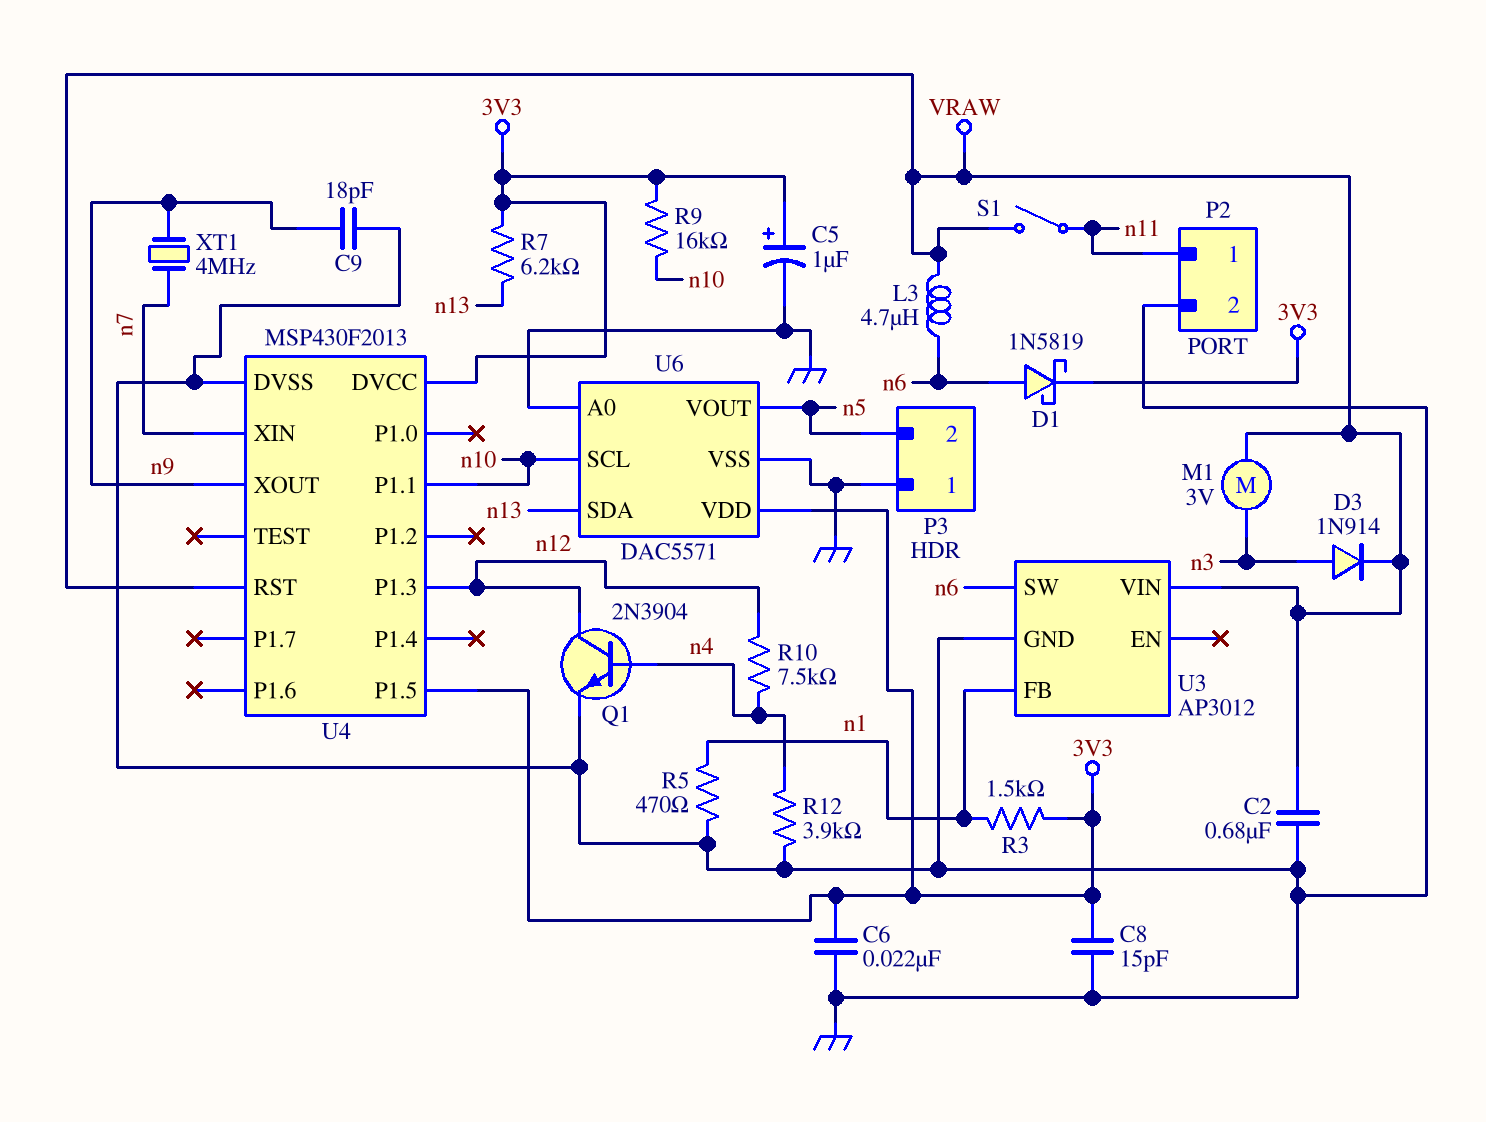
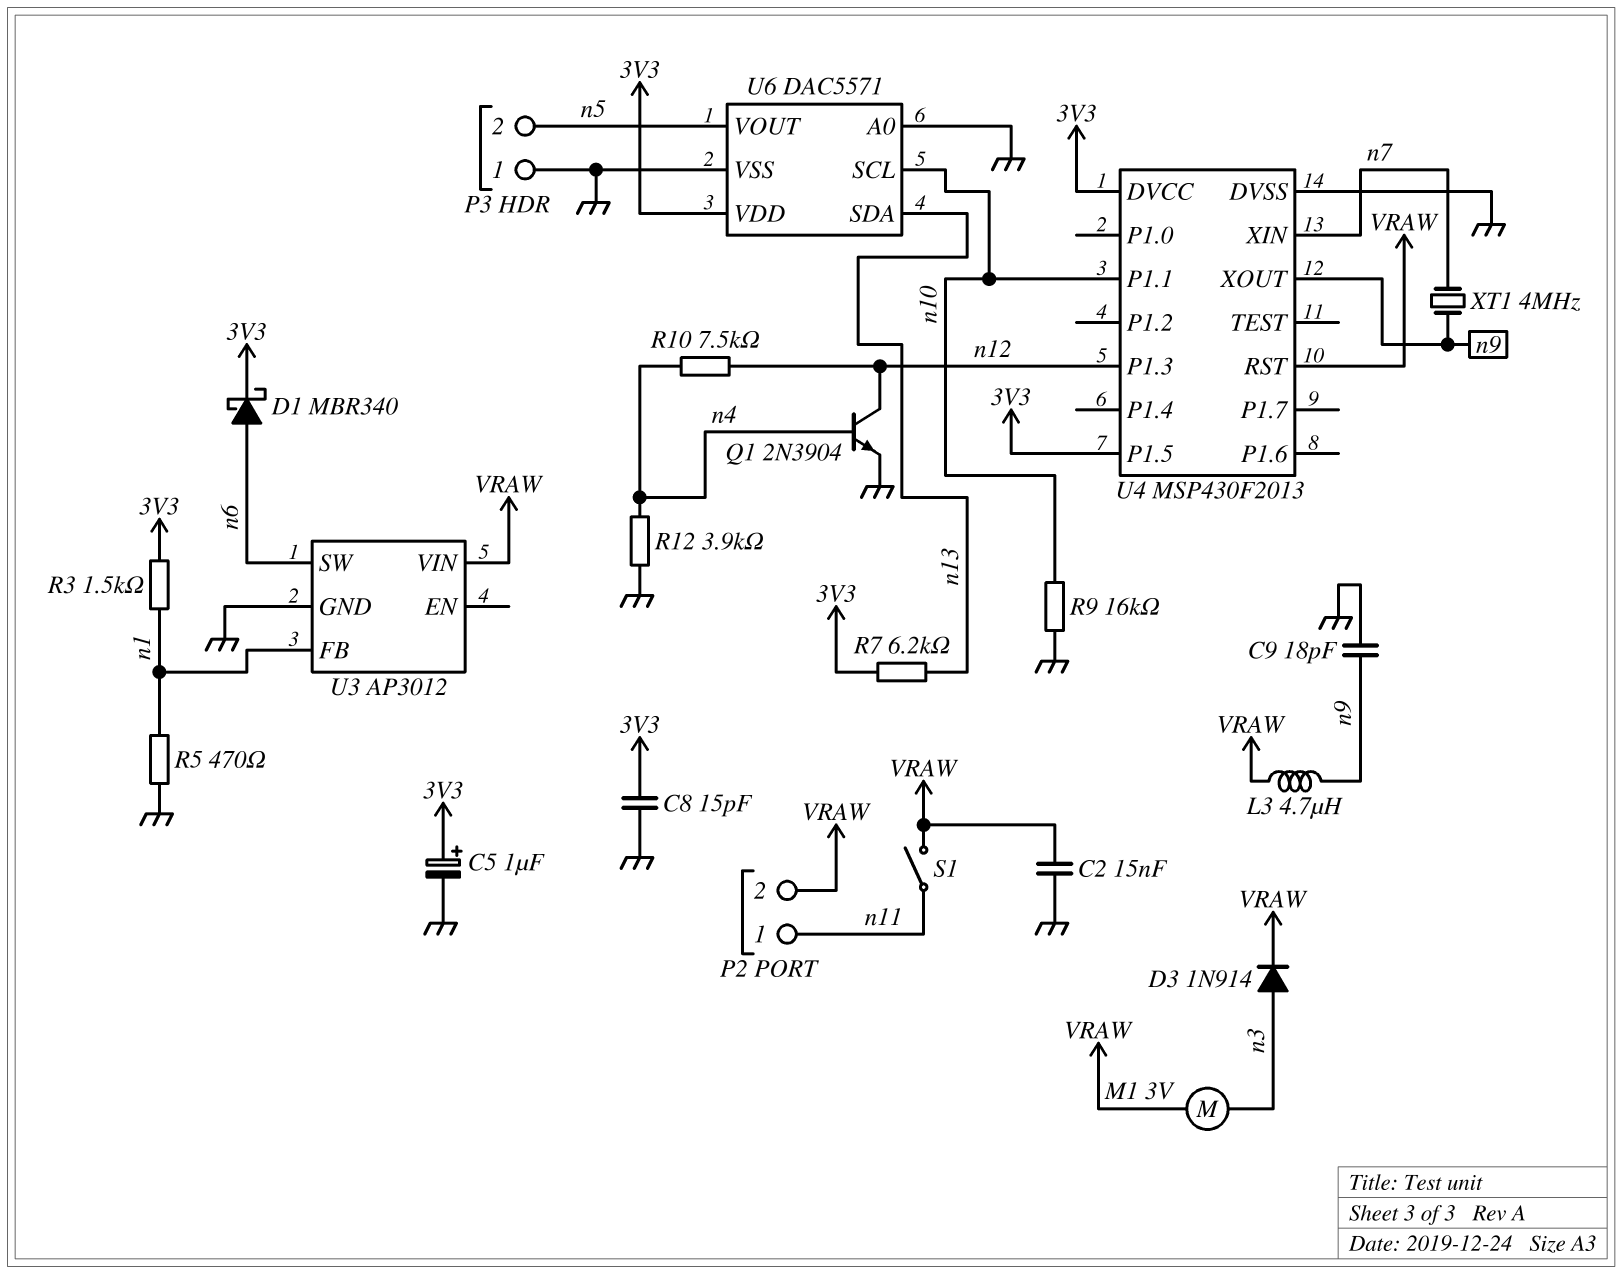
C2: 680nF (GND, VRAW) -> 15nF (GND, VRAW)
C6: 22nF (3V3, GND) -> none
D1: schottky 1N5819 (A n6, K 3V3) -> schottky MBR340 (A n6, K 3V3)
L3: 4.7uH (VRAW, n6) -> 4.7uH (VRAW, n9)
P2 pin 2: GND -> VRAW
R9: 16k (3V3, n10) -> 16k (GND, n10)

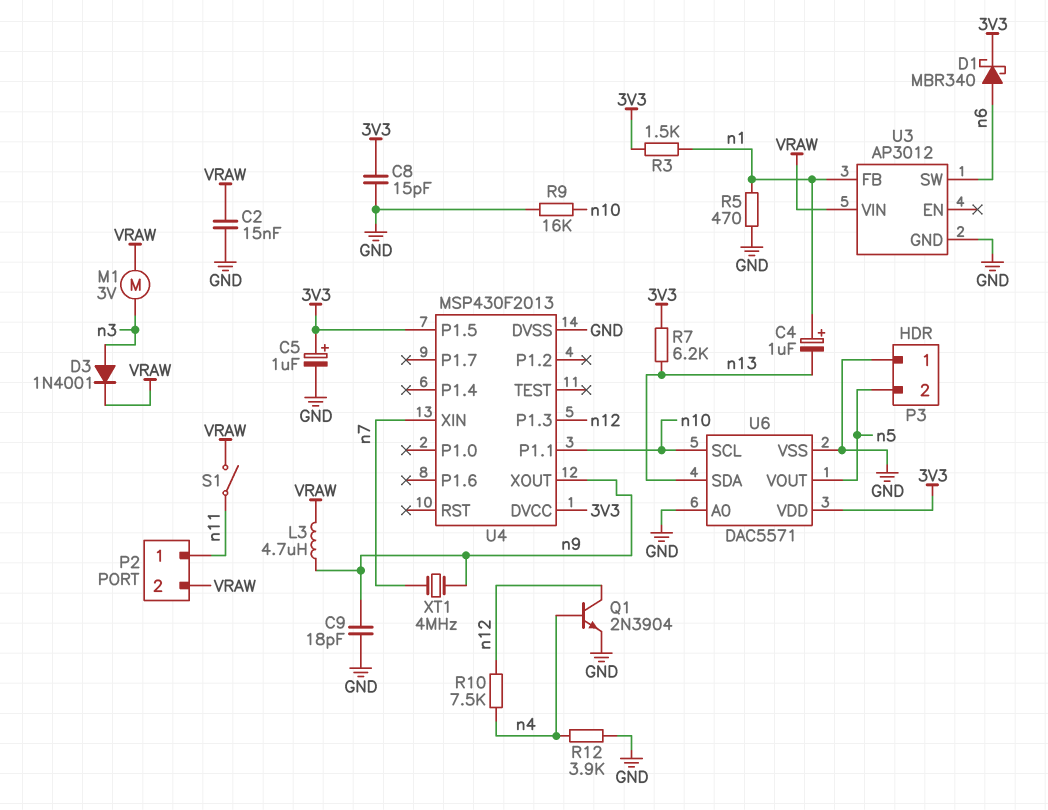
C4: none -> 1uF (plus n1, minus n13)
D3: diode 1N914 (A n3, K VRAW) -> diode 1N4001 (A n3, K VRAW)
U4 pin RST: VRAW -> none

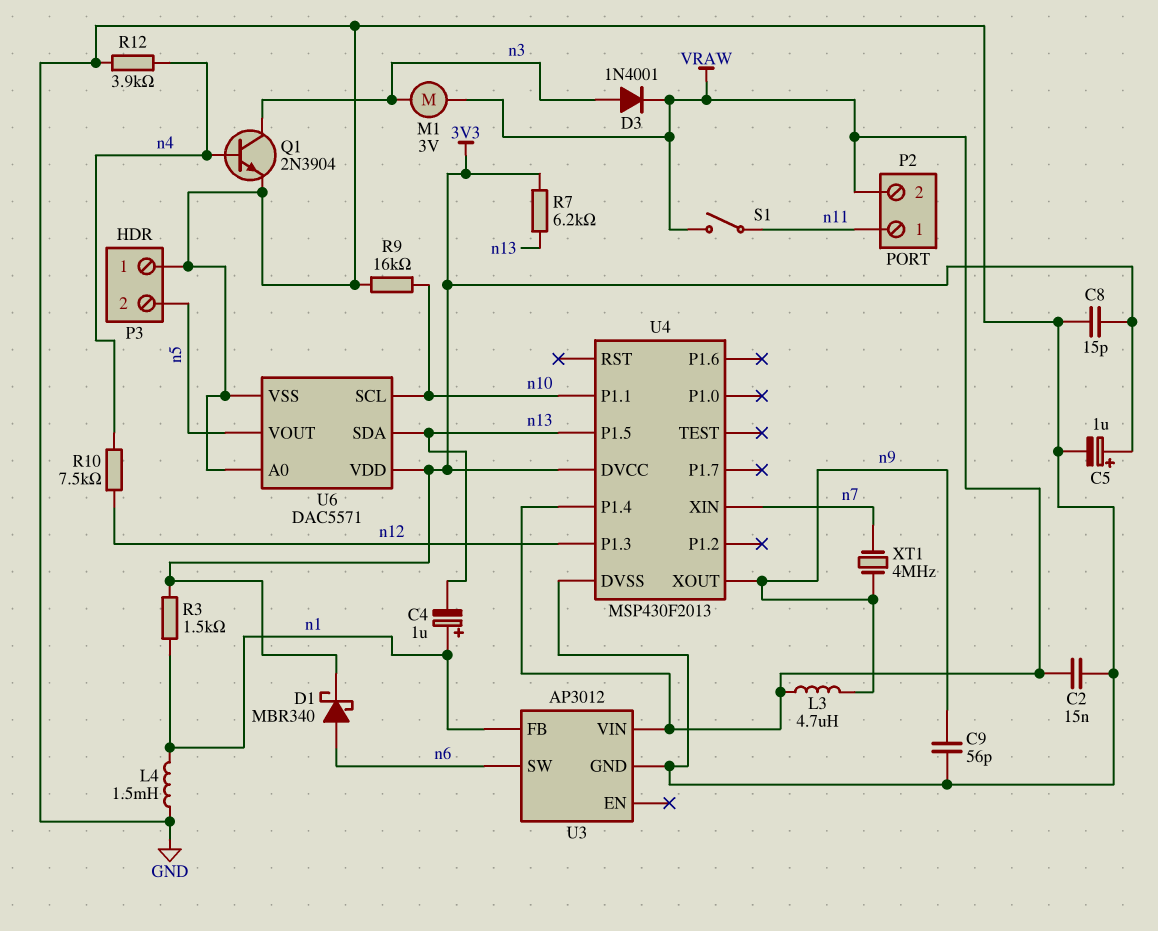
C9: 18pF (GND, n9) -> 56pF (GND, n9)
L4: none -> 1.5mH (GND, n1)
Q1: NPN 2N3904 (B n4, C n12, E GND) -> NPN 2N3904 (B n4, C n3, E GND)
R5: 470 (GND, n1) -> none
U4 pin P1.4: none -> VRAW
U4 pin P1.5: 3V3 -> n13

